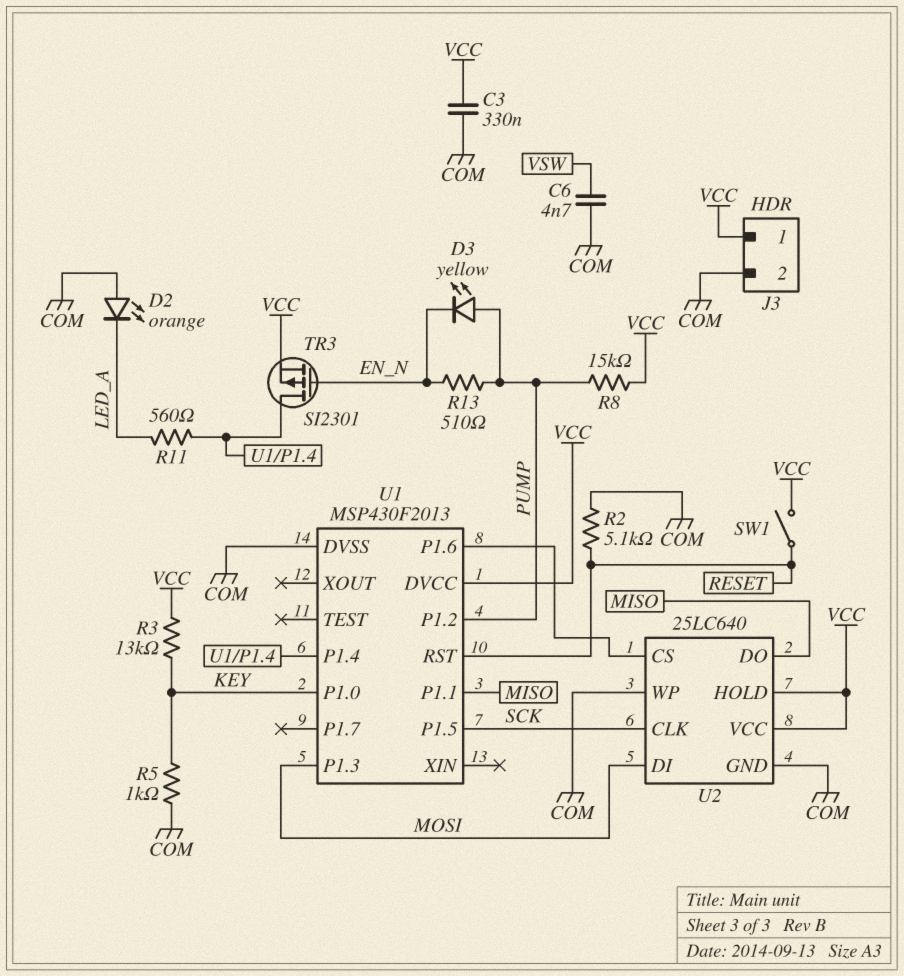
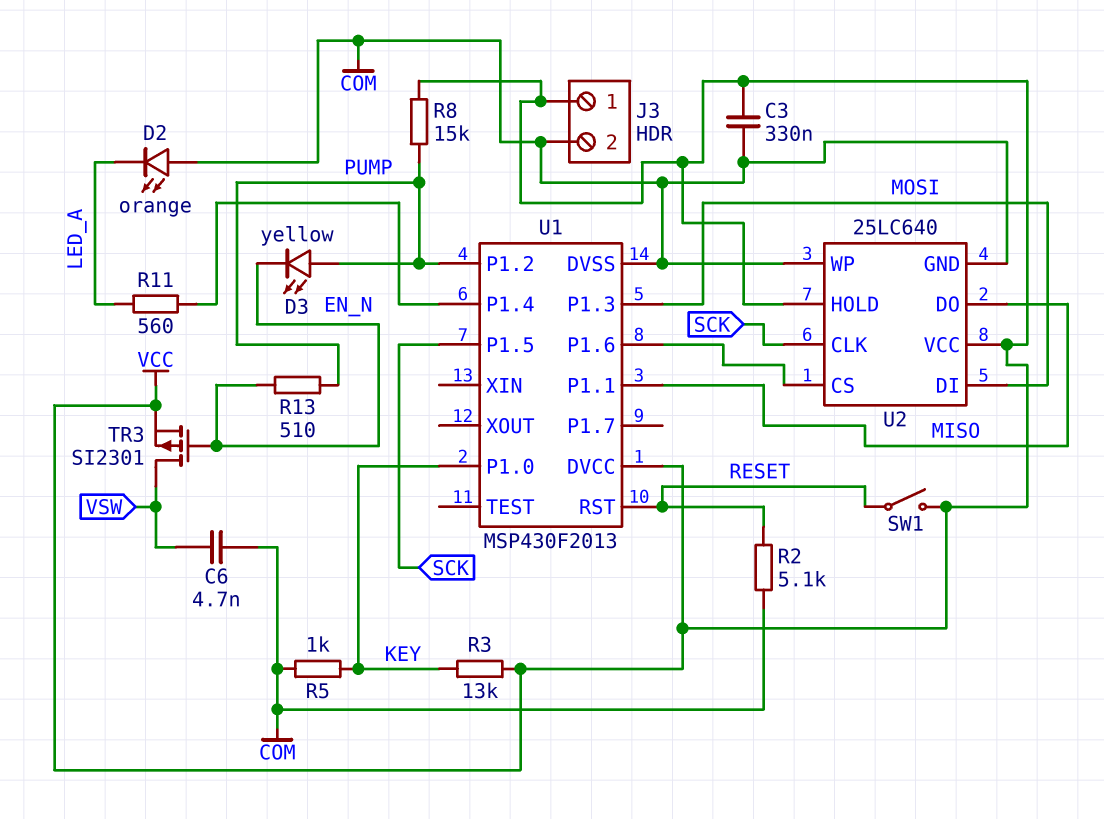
TR3: PMOS SI2301 (G EN_N, D U1/P1.4, S VCC) -> PMOS SI2301 (G EN_N, D VSW, S VCC)

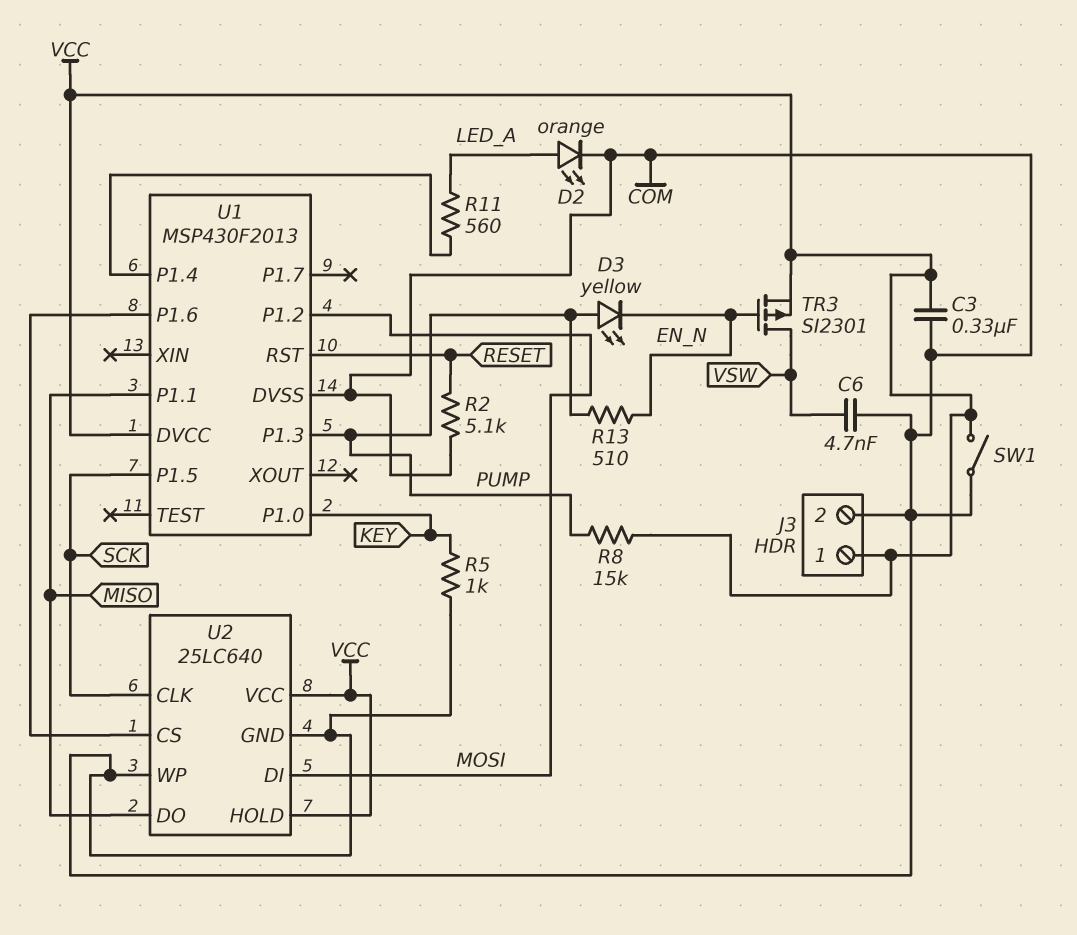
D2: LED orange (A COM, K LED_A) -> LED orange (A LED_A, K COM)
R3: 13k (KEY, VCC) -> none
SW1: switch (RESET, VCC) -> switch (COM, VCC)
U1 pin P1.2: PUMP -> MOSI
U1 pin P1.3: MOSI -> PUMP

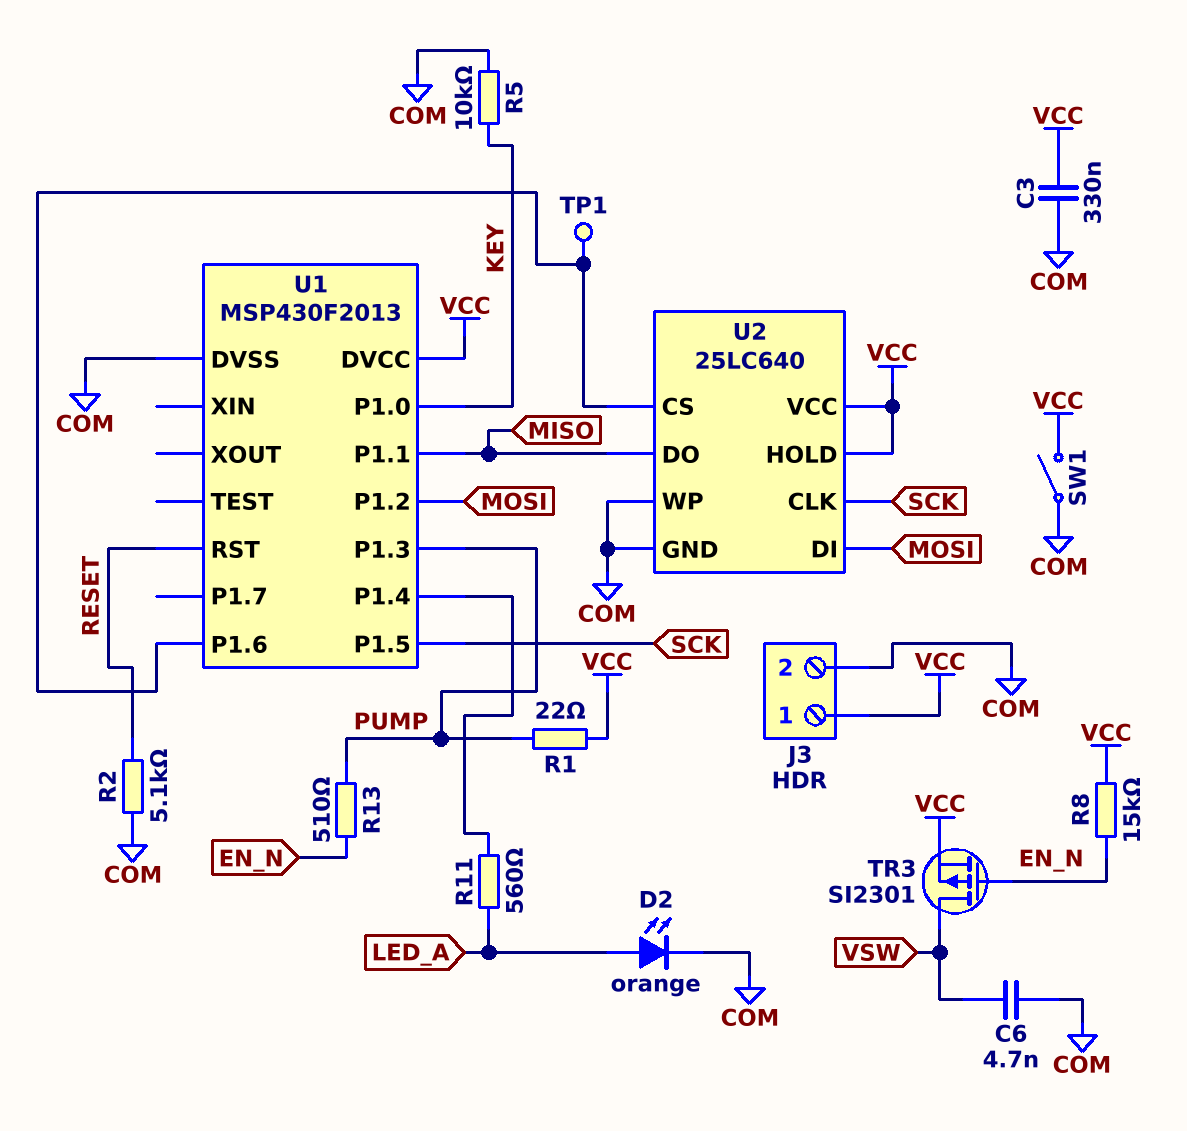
D3: LED yellow (A PUMP, K EN_N) -> none
R1: none -> 22 (PUMP, VCC)
R5: 1k (COM, KEY) -> 10k (COM, KEY)
R8: 15k (PUMP, VCC) -> 15k (EN_N, VCC)
TP1: none -> test point (U1/P1.6)

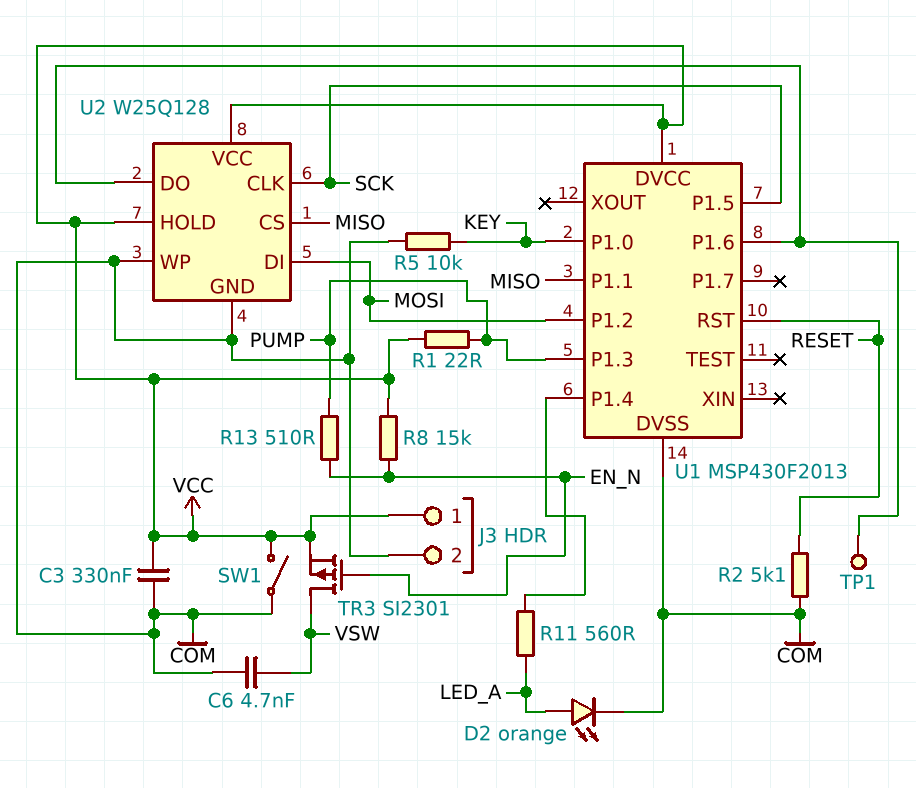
U2: 25LC640 -> W25Q128
U2 pin CS: U1/P1.6 -> MISO
U2 pin DO: MISO -> U1/P1.6

